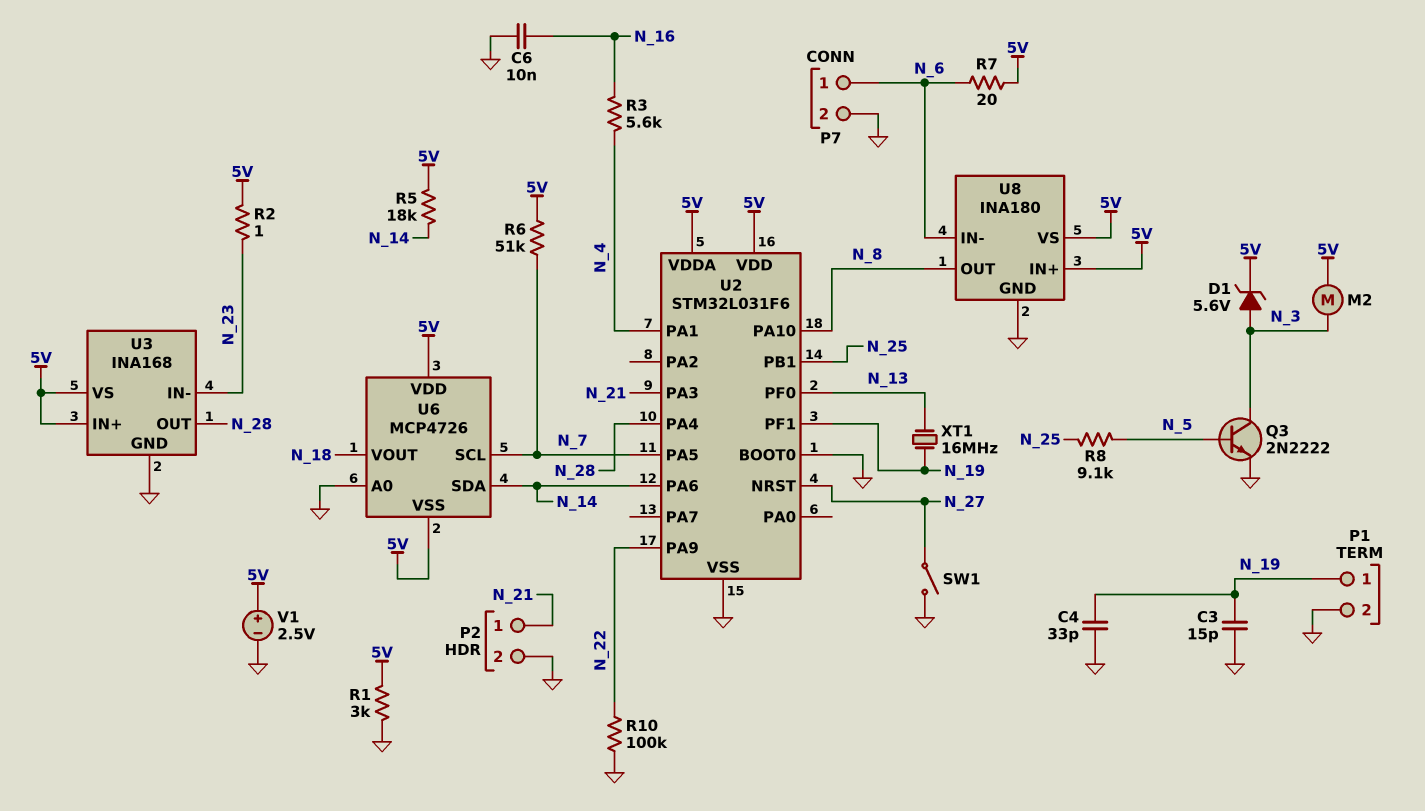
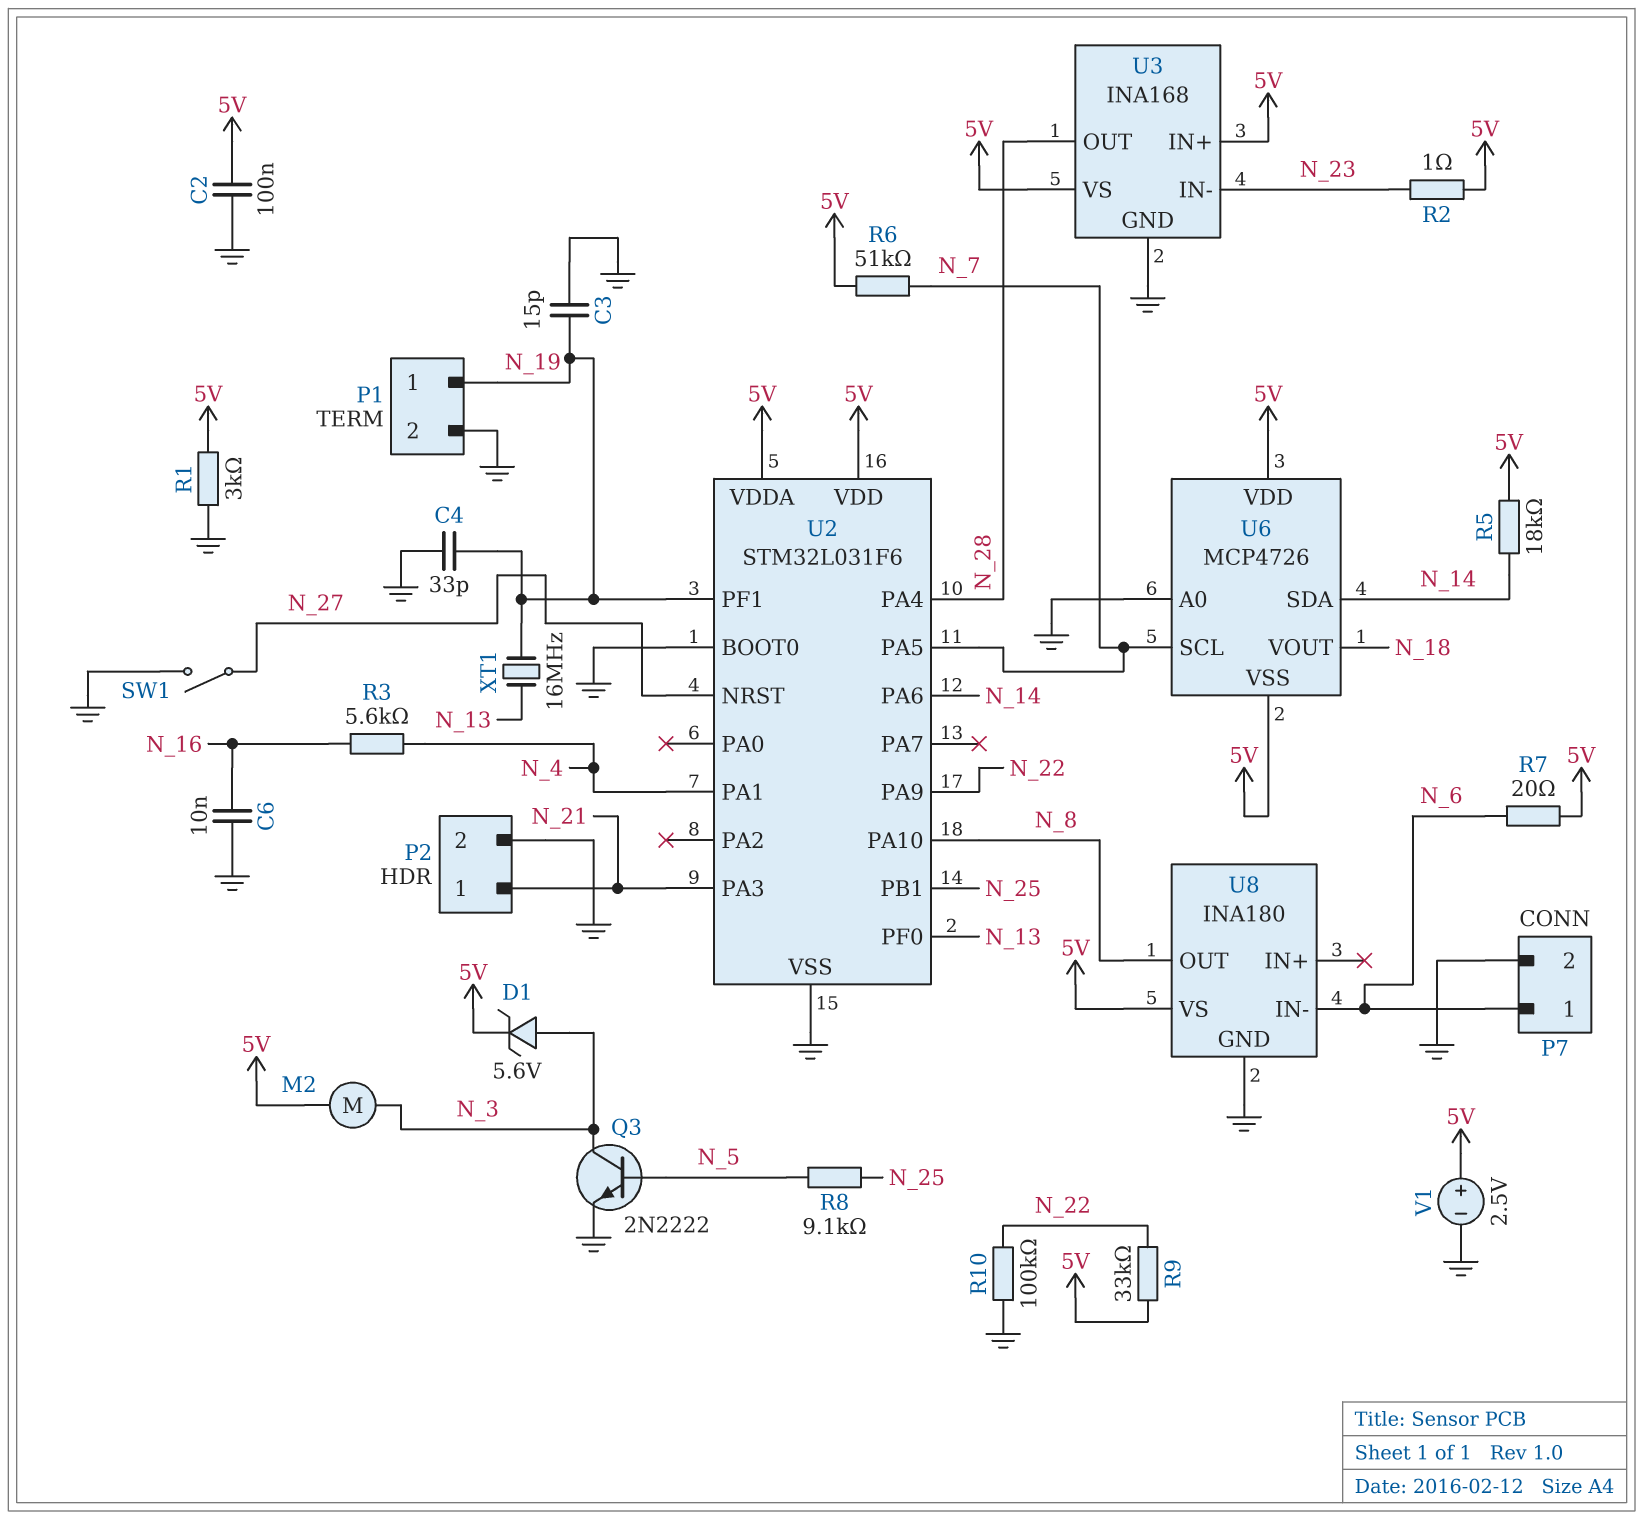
C2: none -> 100nF (5V, GND)
R9: none -> 33k (5V, N_22)
U8 pin IN+: 5V -> none

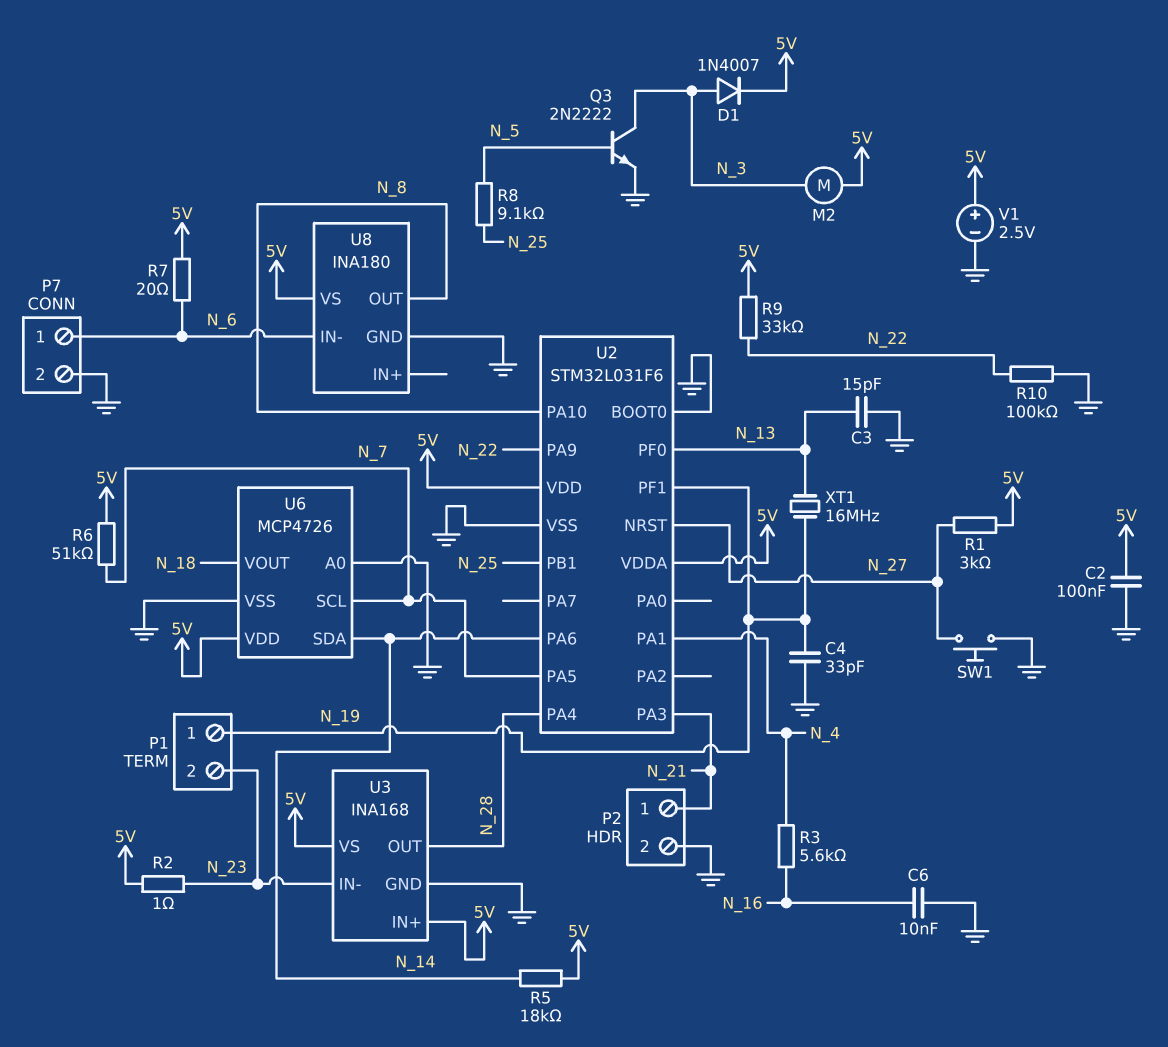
C3: 15pF (GND, N_19) -> 15pF (GND, N_13)
D1: zener 5.6V (A N_3, K 5V) -> diode 1N4007 (A N_3, K 5V)
P1 pin 2: GND -> N_23
R1: 3k (5V, GND) -> 3k (5V, N_27)
SW1: switch (GND, N_27) -> button (GND, N_27)
U6 pin VSS: 5V -> GND

